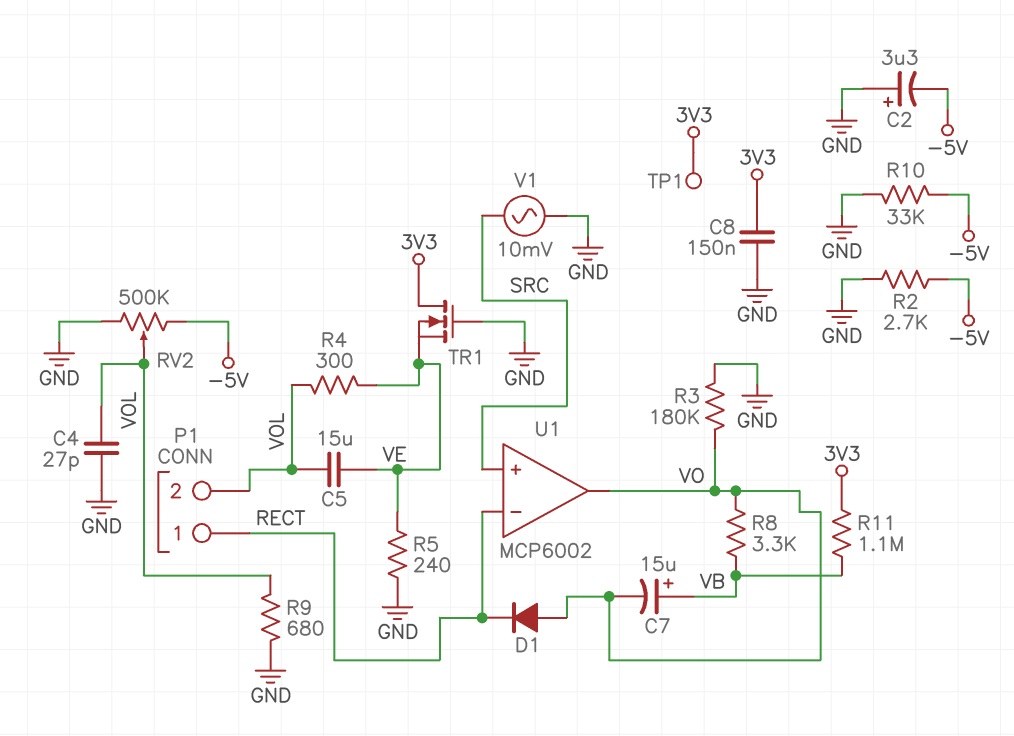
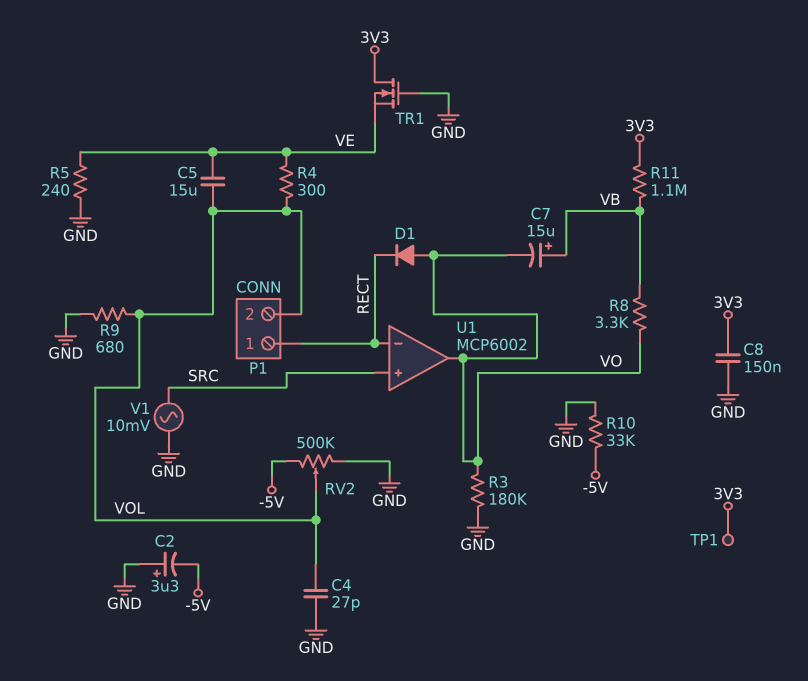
R2: 2.7k (-5V, GND) -> none

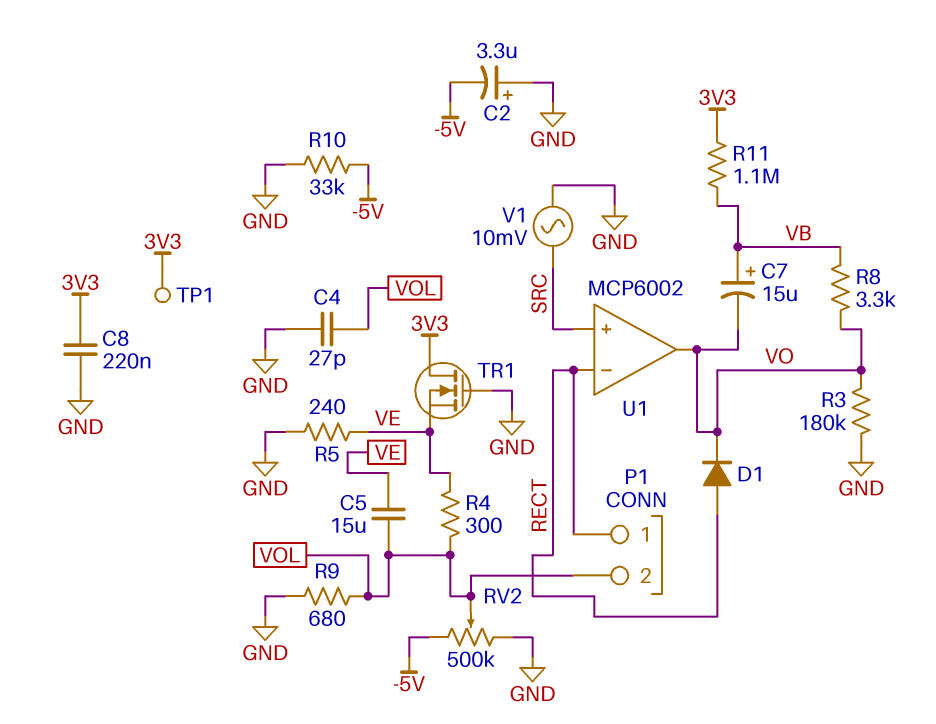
C8: 150nF (3V3, GND) -> 220nF (3V3, GND)
D1: diode (A VO, K RECT) -> diode (A RECT, K VO)

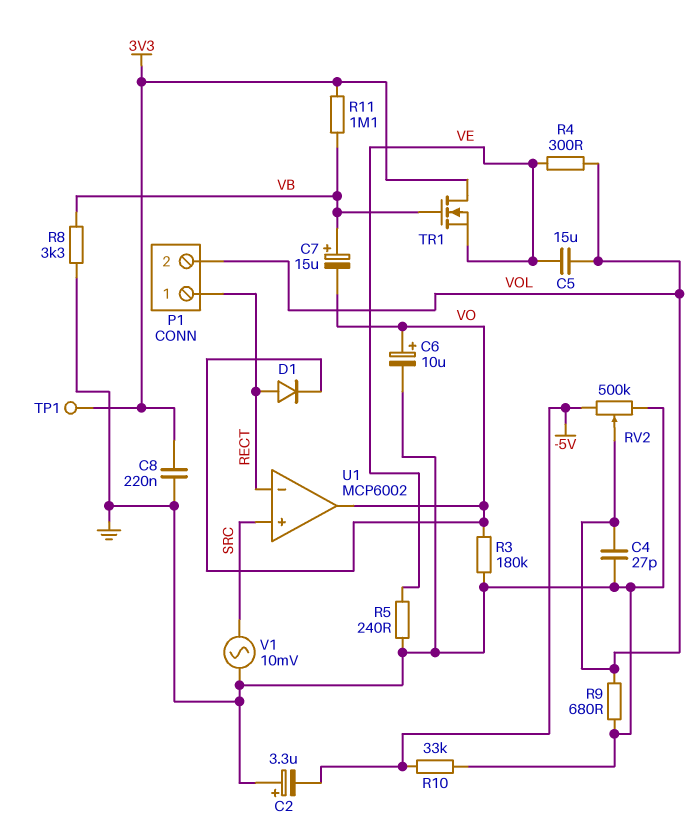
C6: none -> 10uF (plus VO, minus GND)
R8: 3.3k (VB, VO) -> 3.3k (GND, VB)
TR1: NMOS (G GND, D 3V3, S VE) -> NMOS (G VB, D 3V3, S VE)

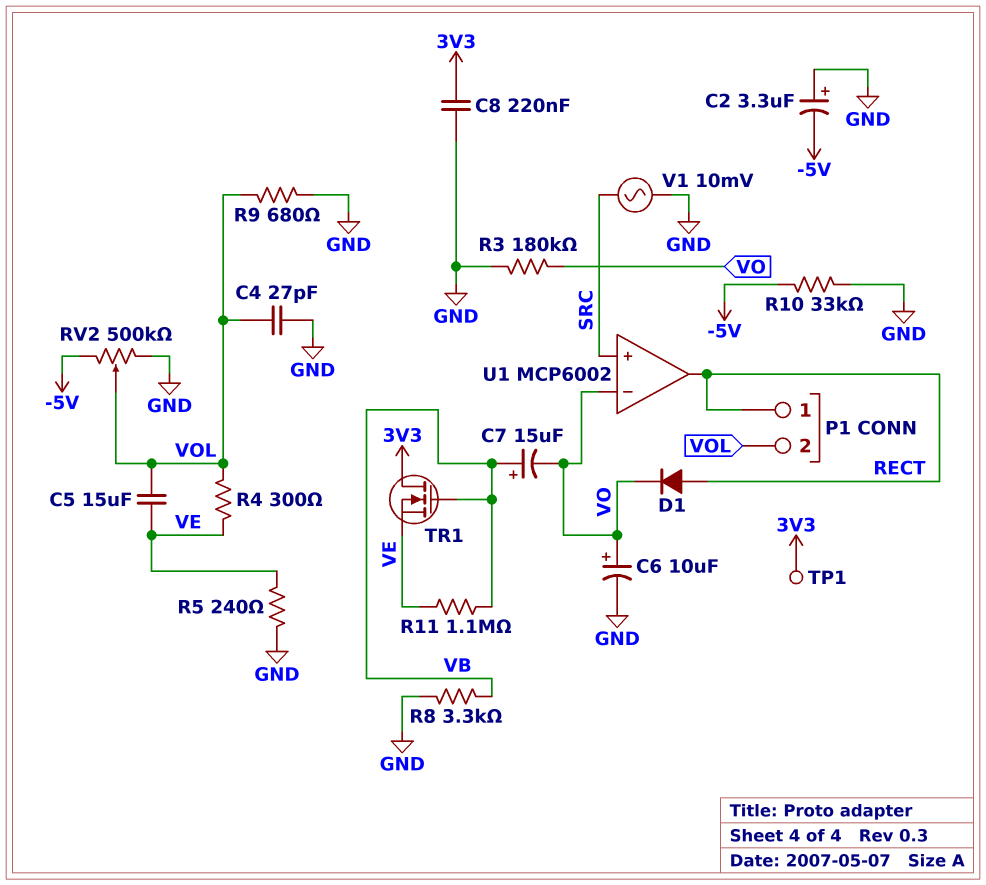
R11: 1.1M (3V3, VB) -> 1.1M (VB, VE)
U1 pin in-: RECT -> VO
U1 pin out: VO -> RECT

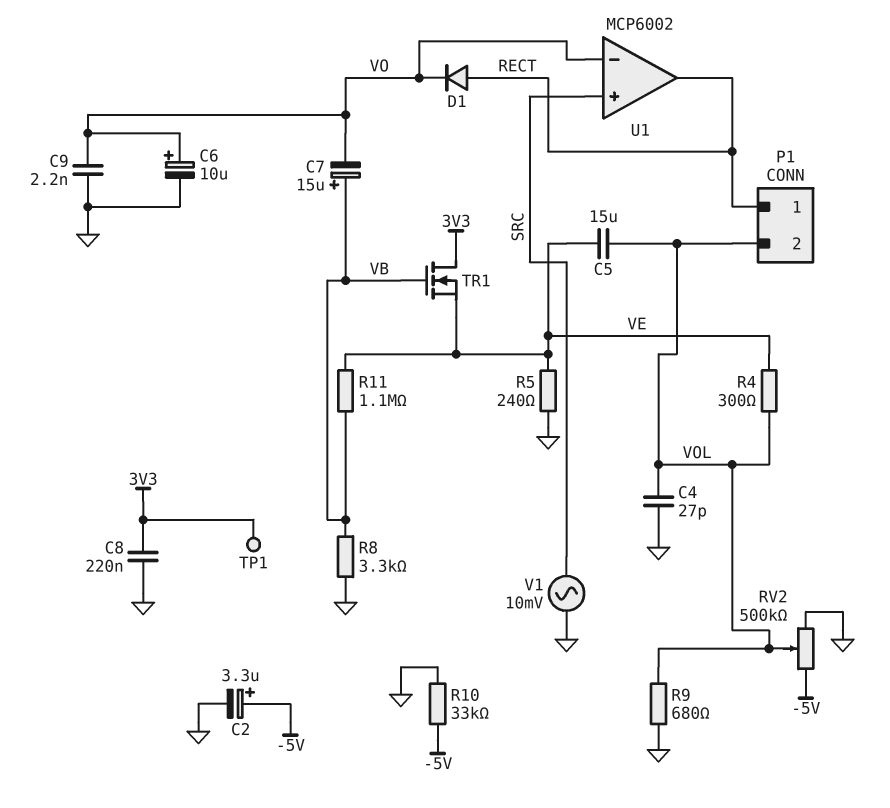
C2: 3.3uF (plus GND, minus -5V) -> 3.3uF (plus -5V, minus GND)
C9: none -> 2.2nF (GND, VO)
R3: 180k (GND, VO) -> none

